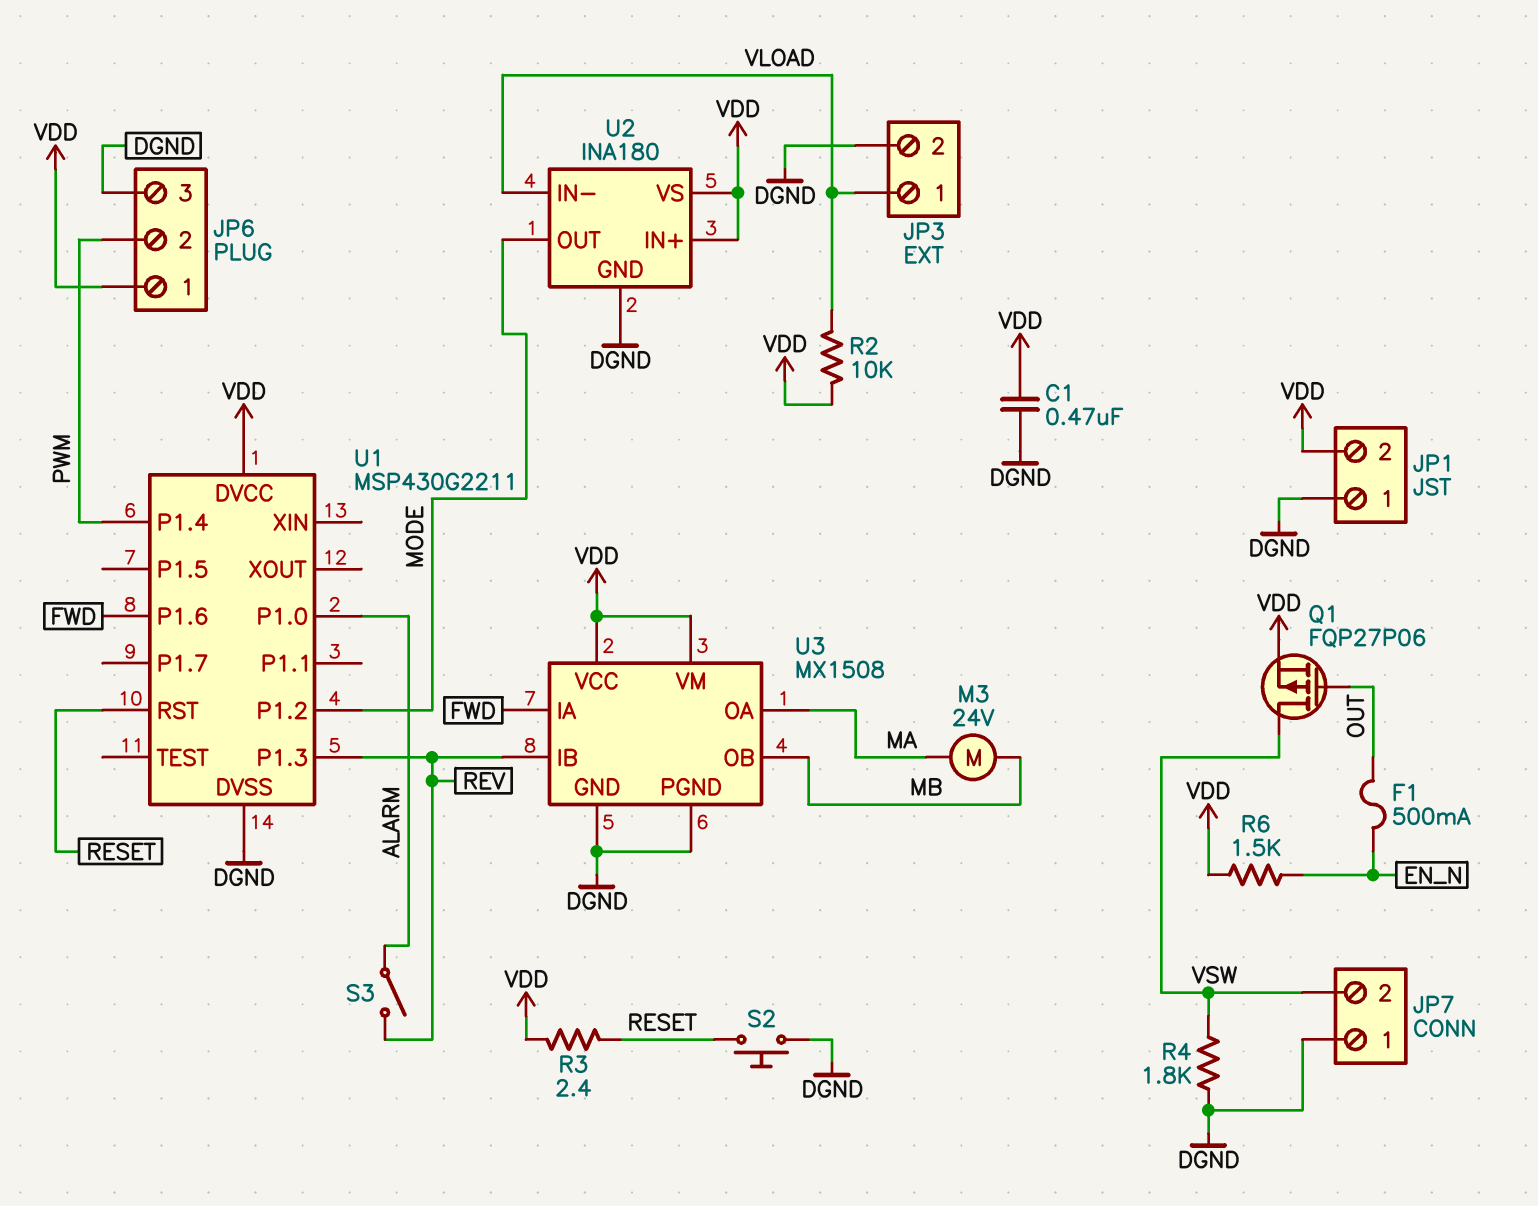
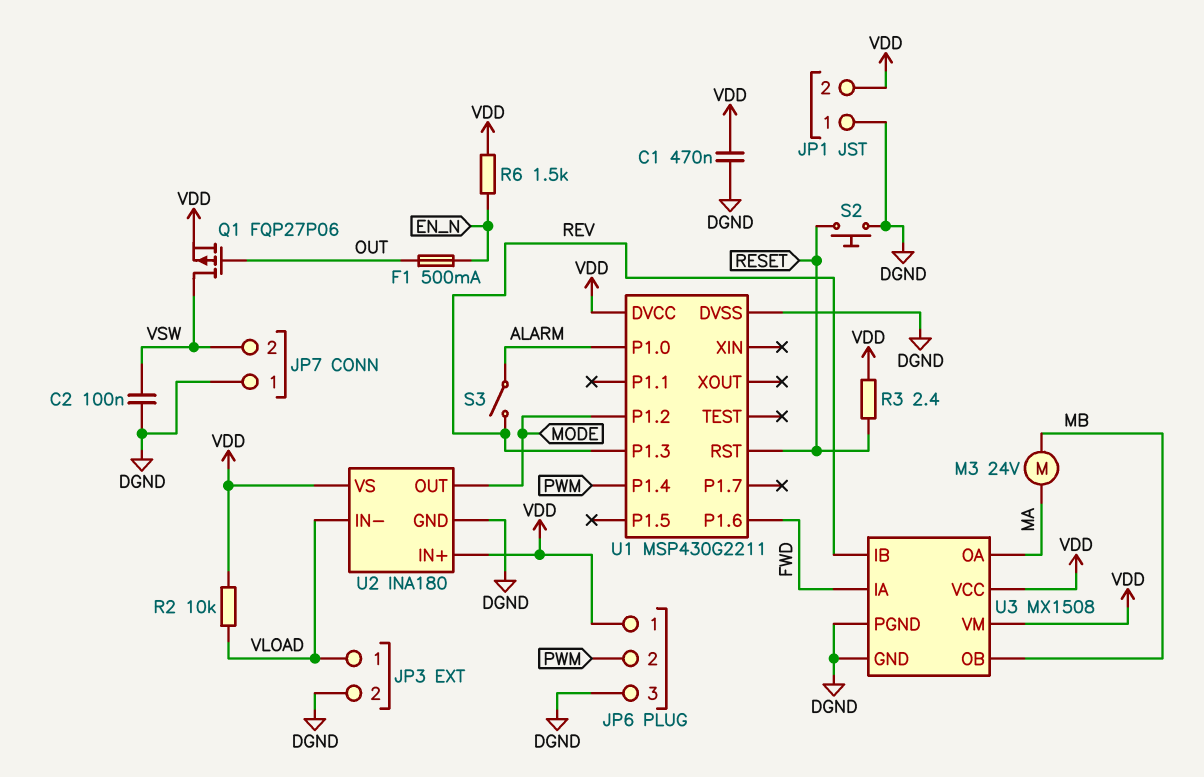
C2: none -> 100nF (DGND, VSW)
R4: 1.8k (DGND, VSW) -> none

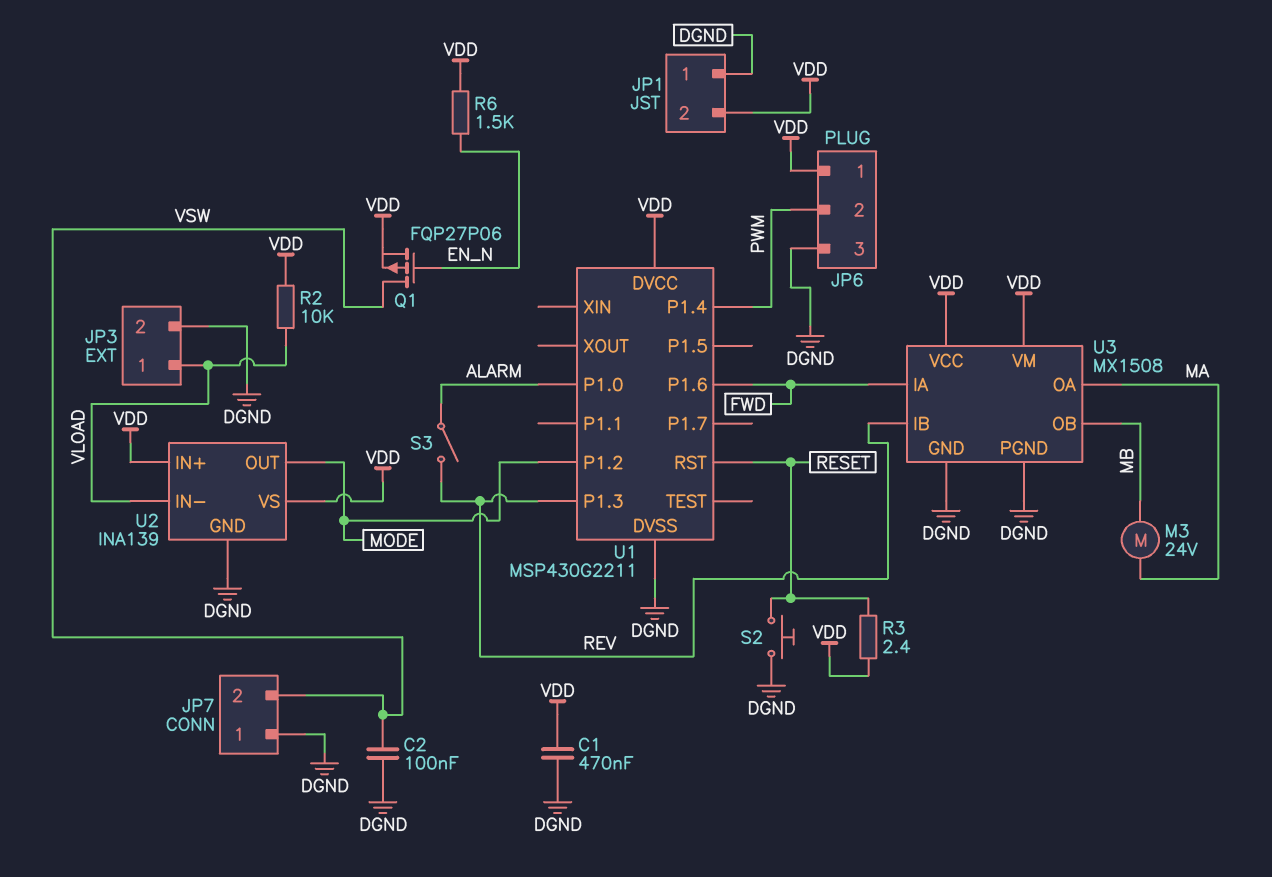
F1: 500mA (EN_N, OUT) -> none
Q1: PMOS FQP27P06 (G OUT, D VSW, S VDD) -> PMOS FQP27P06 (G EN_N, D VSW, S VDD)
U2: INA180 -> INA139

